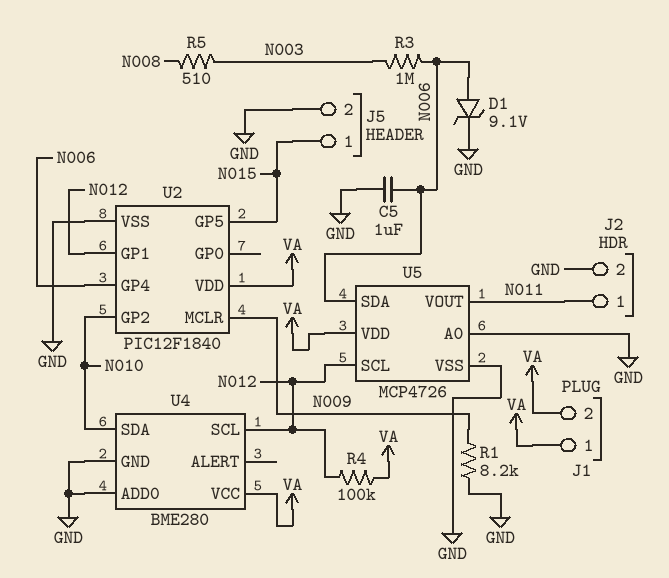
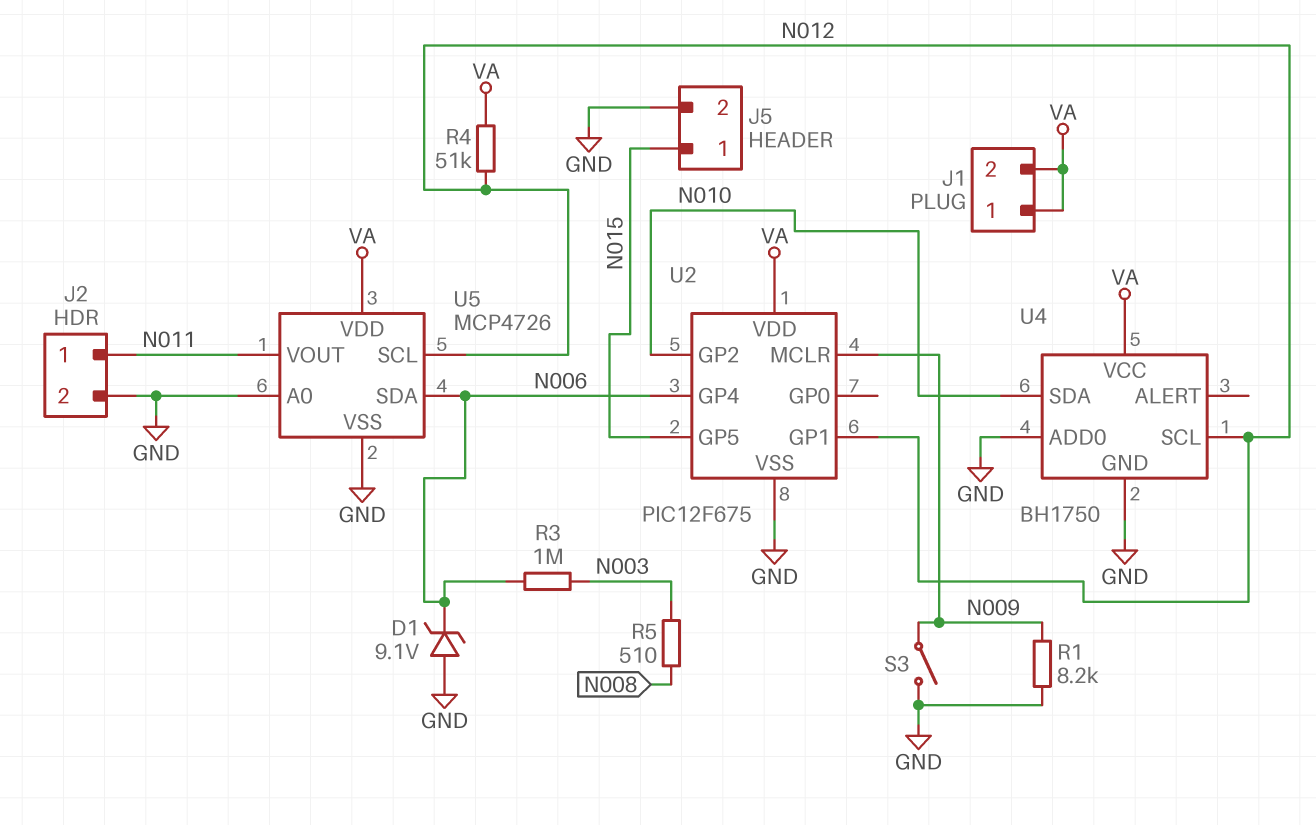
C5: 1uF (GND, N006) -> none
D1: zener 9.1V (A N006, K GND) -> zener 9.1V (A GND, K N006)
R4: 100k (N012, VA) -> 51k (N012, VA)
S3: none -> switch (GND, N009)
U2: PIC12F1840 -> PIC12F675
U4: BME280 -> BH1750

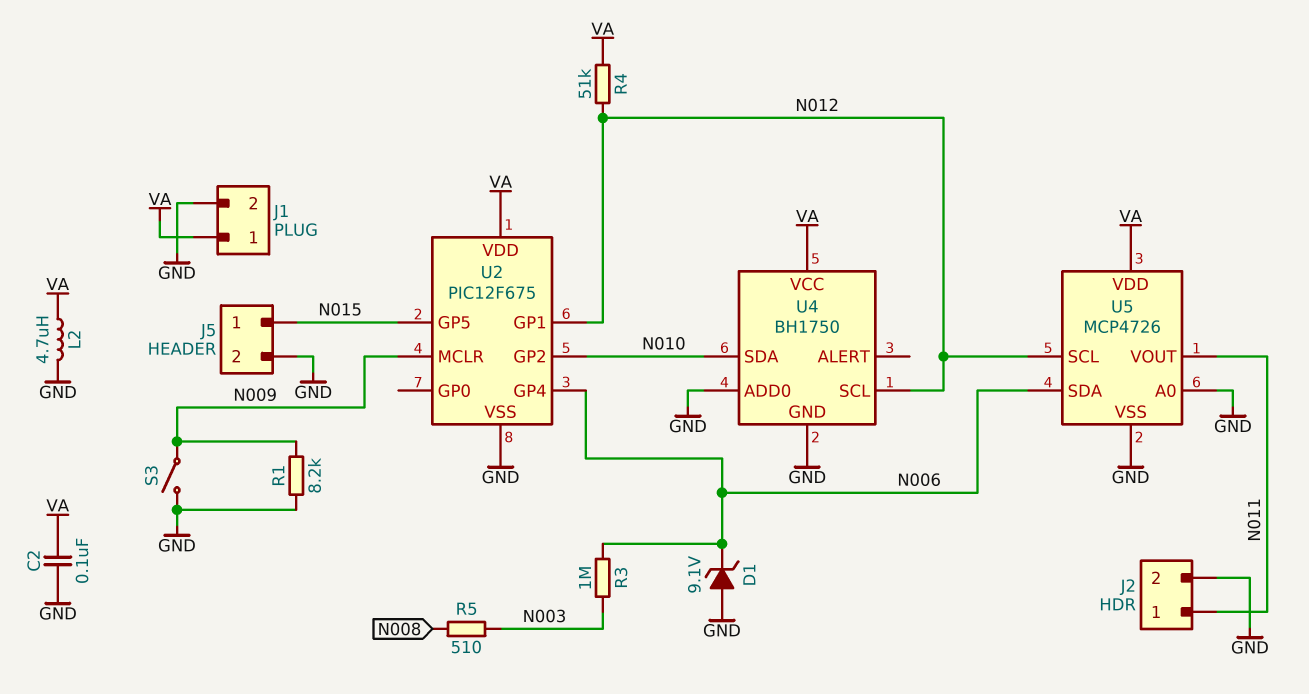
C2: none -> 100nF (GND, VA)
J1 pin 2: VA -> GND
L2: none -> 4.7uH (GND, VA)

